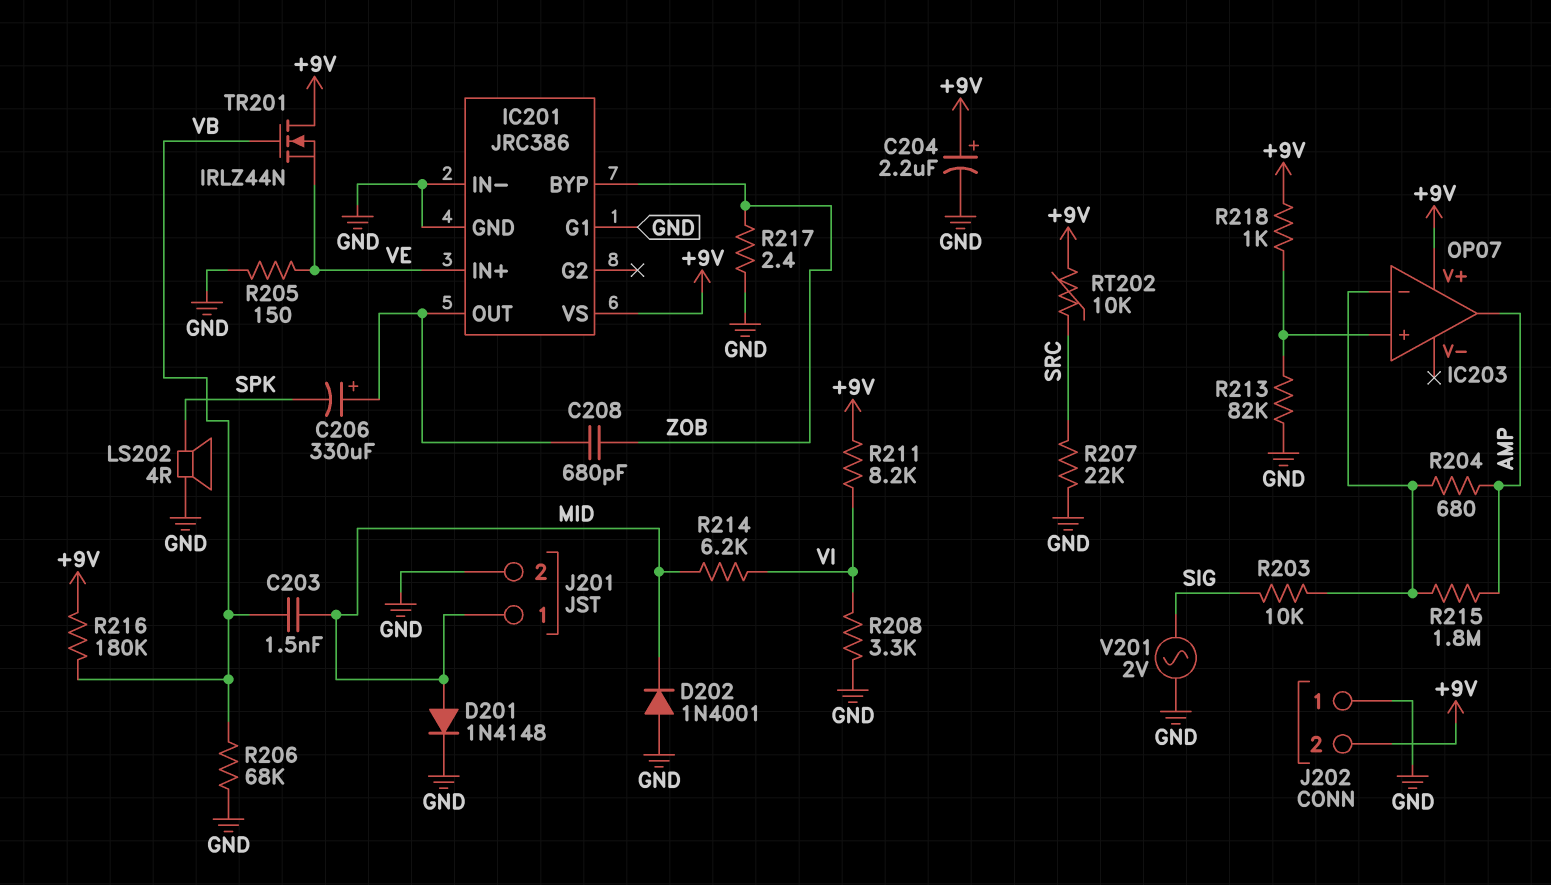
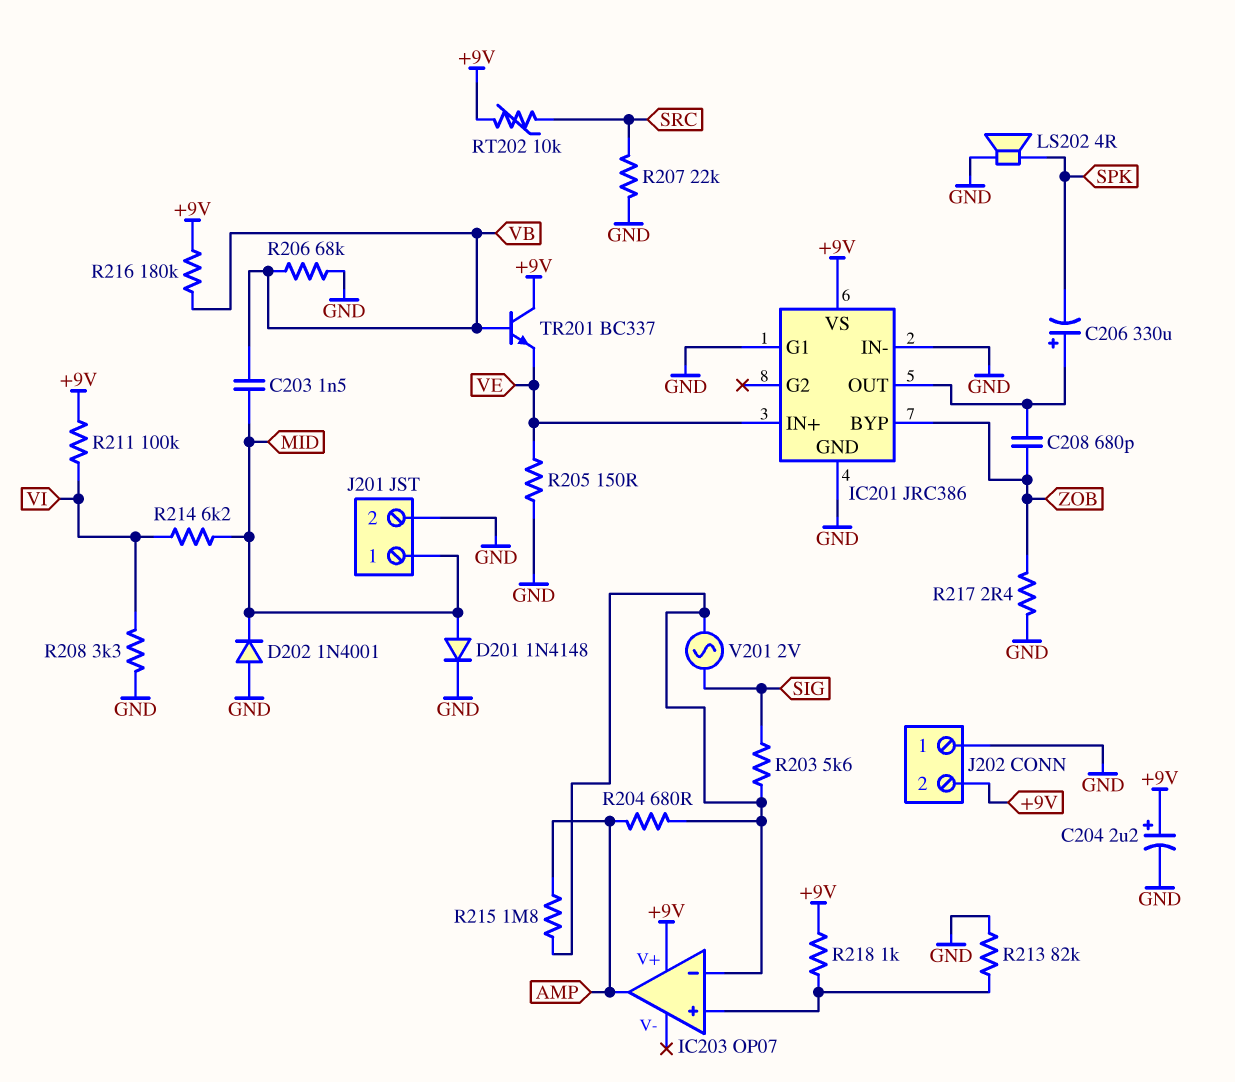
R203: 10k (IC203/in-, SIG) -> 5.6k (IC203/in-, SIG)
R211: 8.2k (+9V, VI) -> 100k (+9V, VI)
TR201: NMOS IRLZ44N (G VB, D +9V, S VE) -> NPN BC337 (B VB, C +9V, E VE)
V201: AC 2V (GND, SIG) -> AC 2V (IC203/in-, SIG)

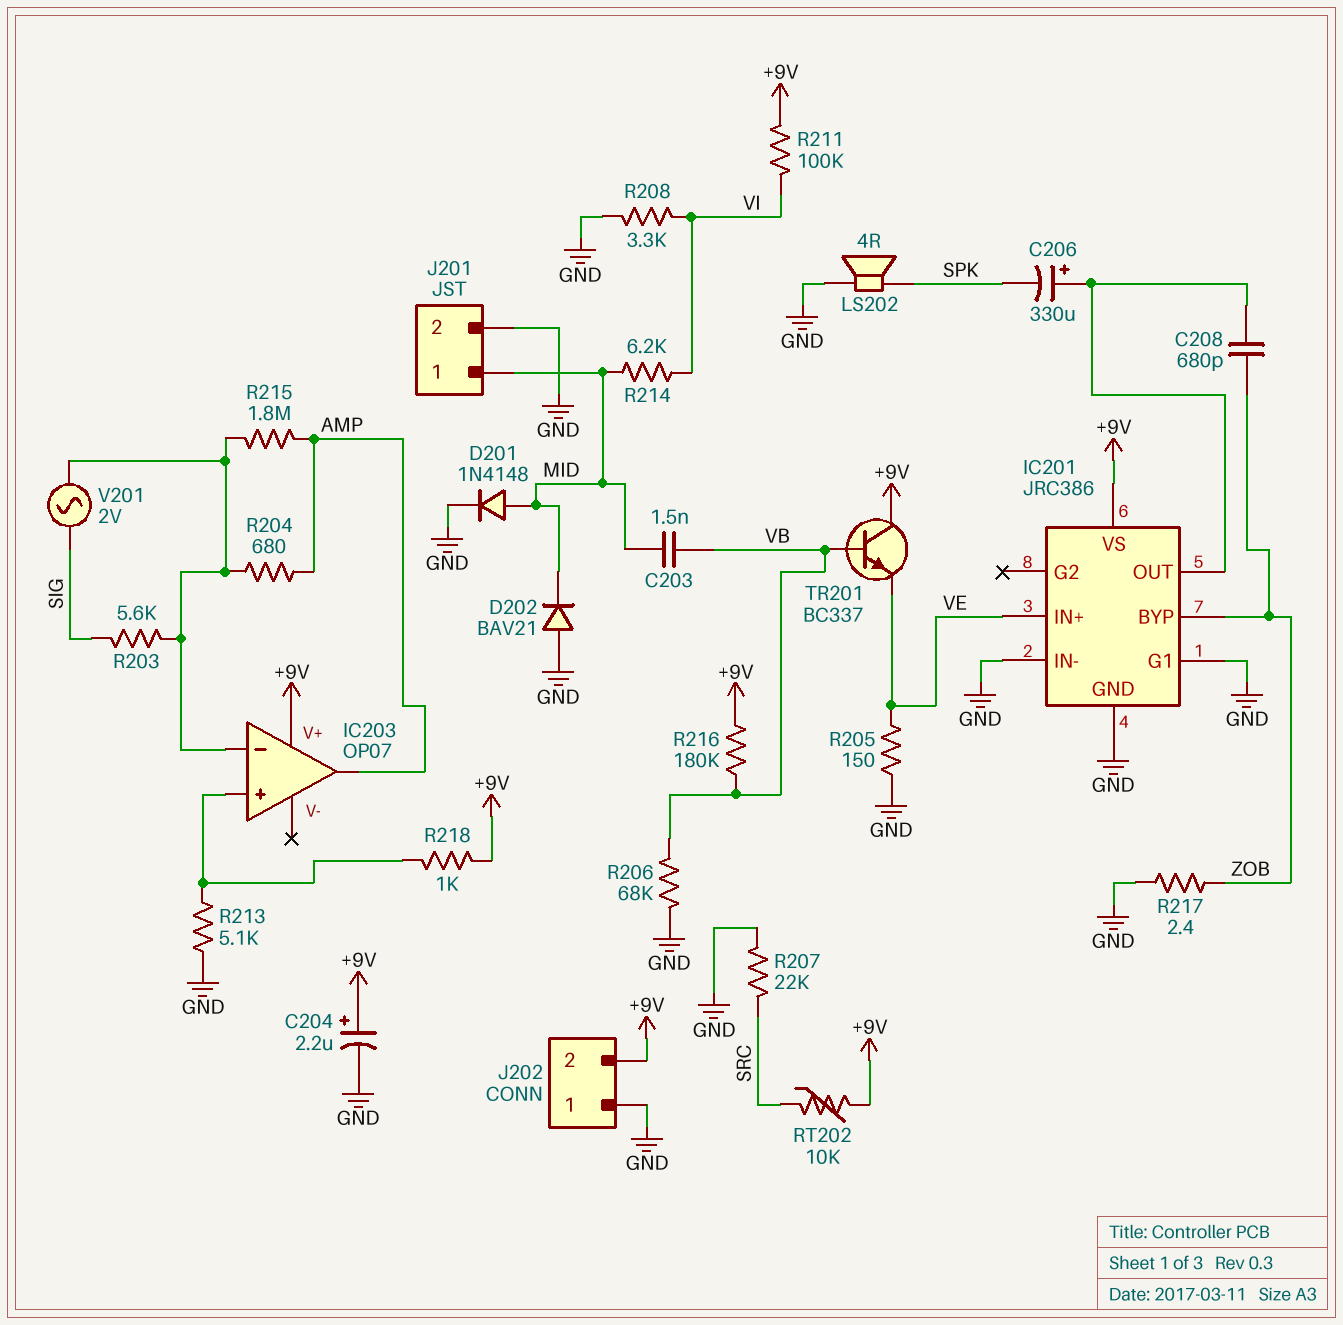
D202: diode 1N4001 (A GND, K MID) -> diode BAV21 (A GND, K MID)
R213: 82k (GND, IC203/in+) -> 5.1k (GND, IC203/in+)

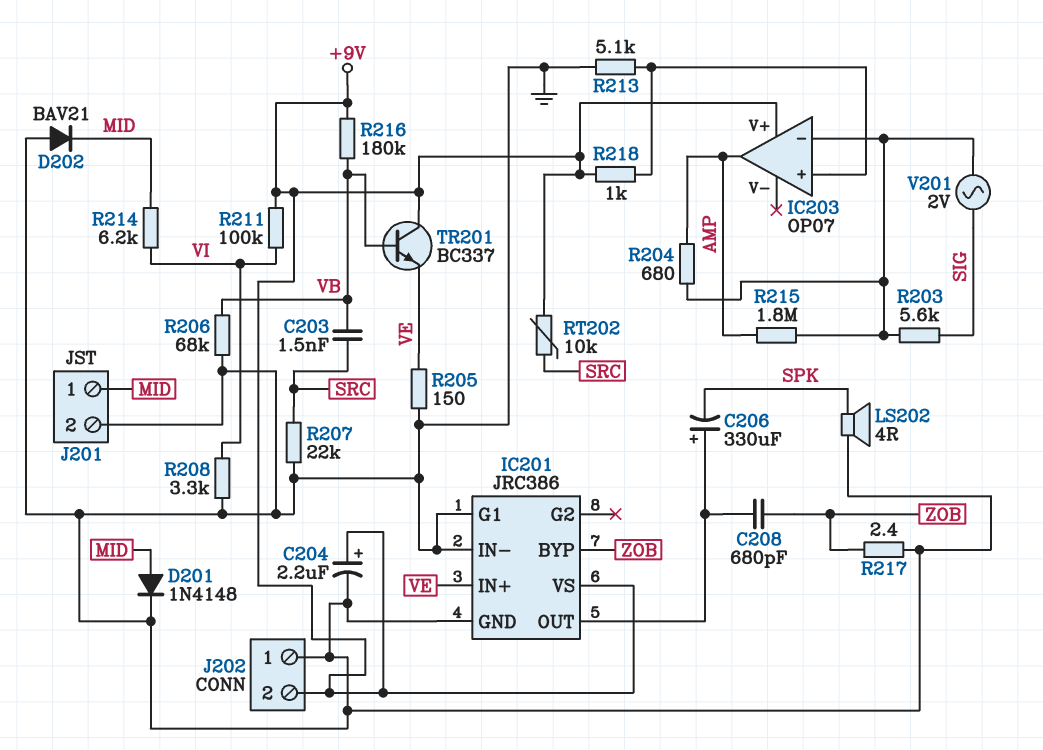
C203: 1.5nF (MID, VB) -> 1.5nF (SRC, VB)

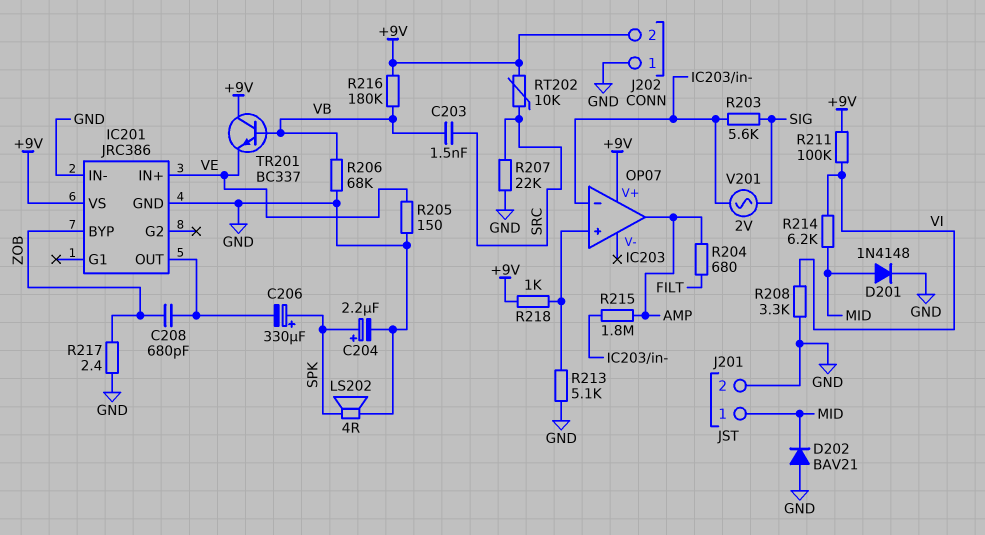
C204: 2.2uF (plus +9V, minus GND) -> 2.2uF (plus SPK, minus GND)
C206: 330uF (plus IC201/OUT, minus SPK) -> 330uF (plus SPK, minus IC201/OUT)
IC201 pin G1: GND -> none
R204: 680 (AMP, IC203/in-) -> 680 (AMP, FILT)

